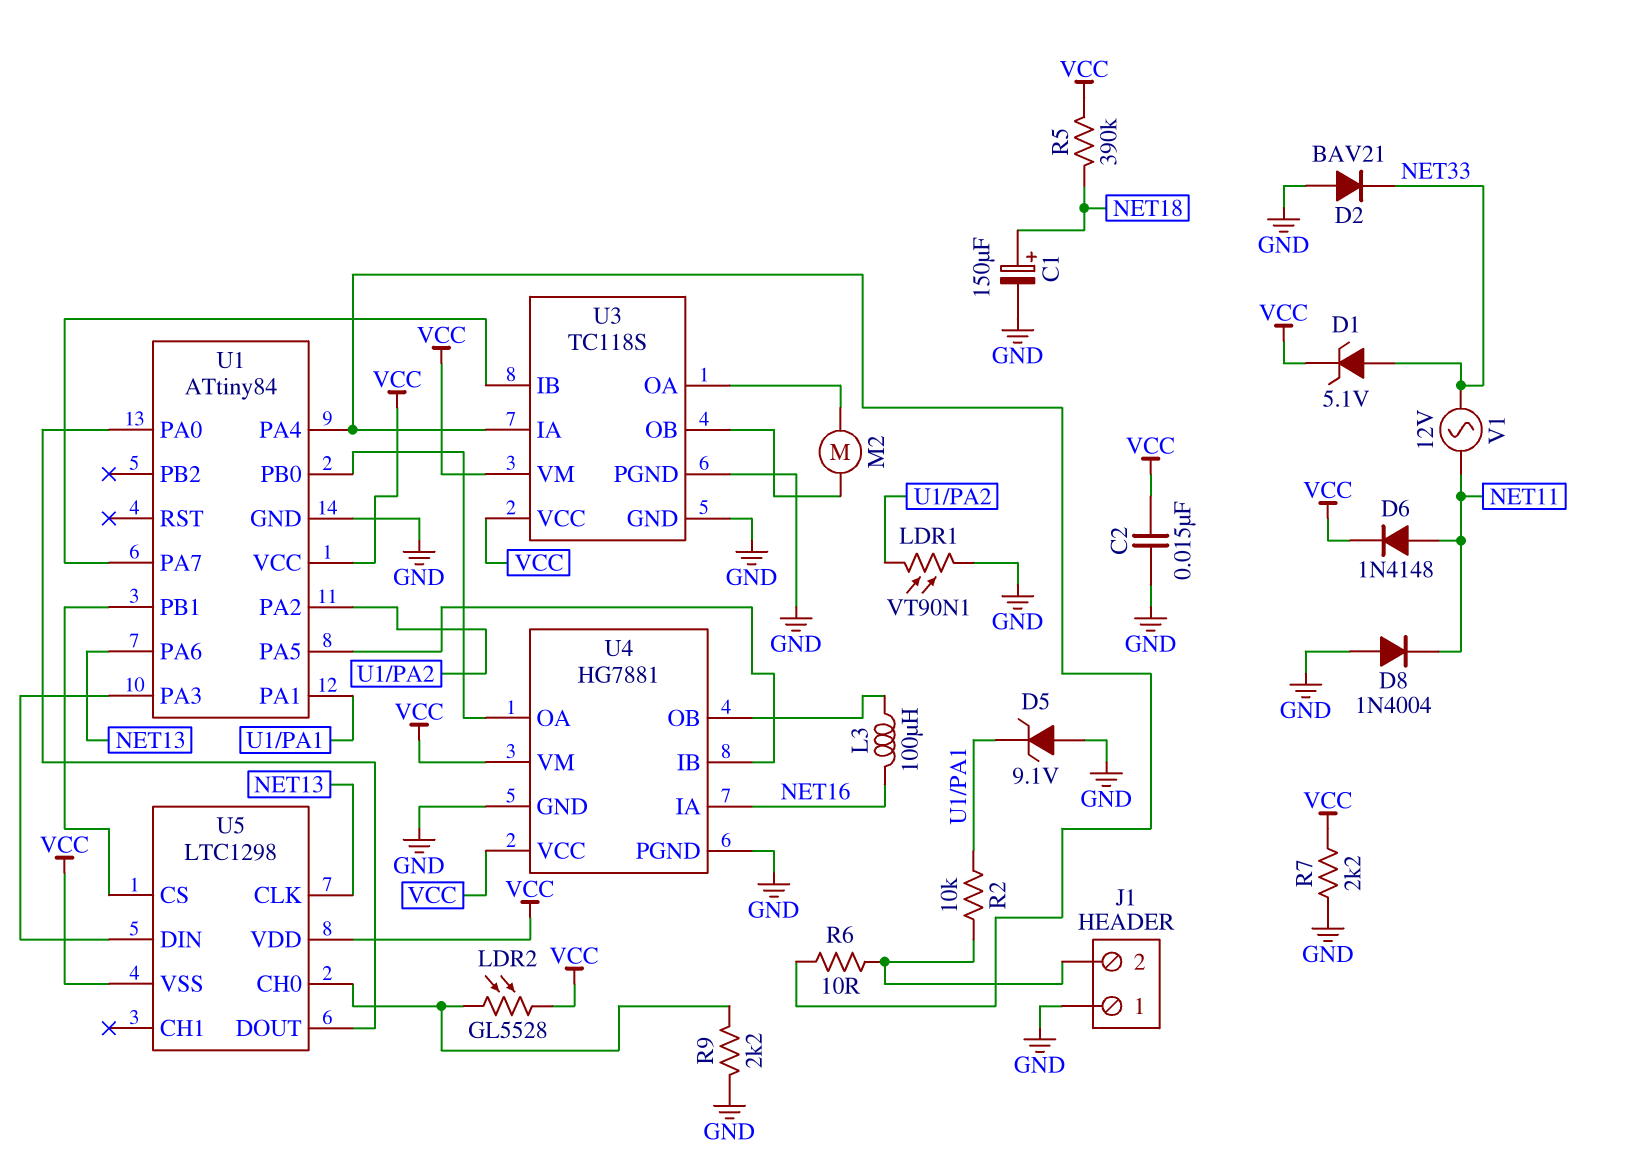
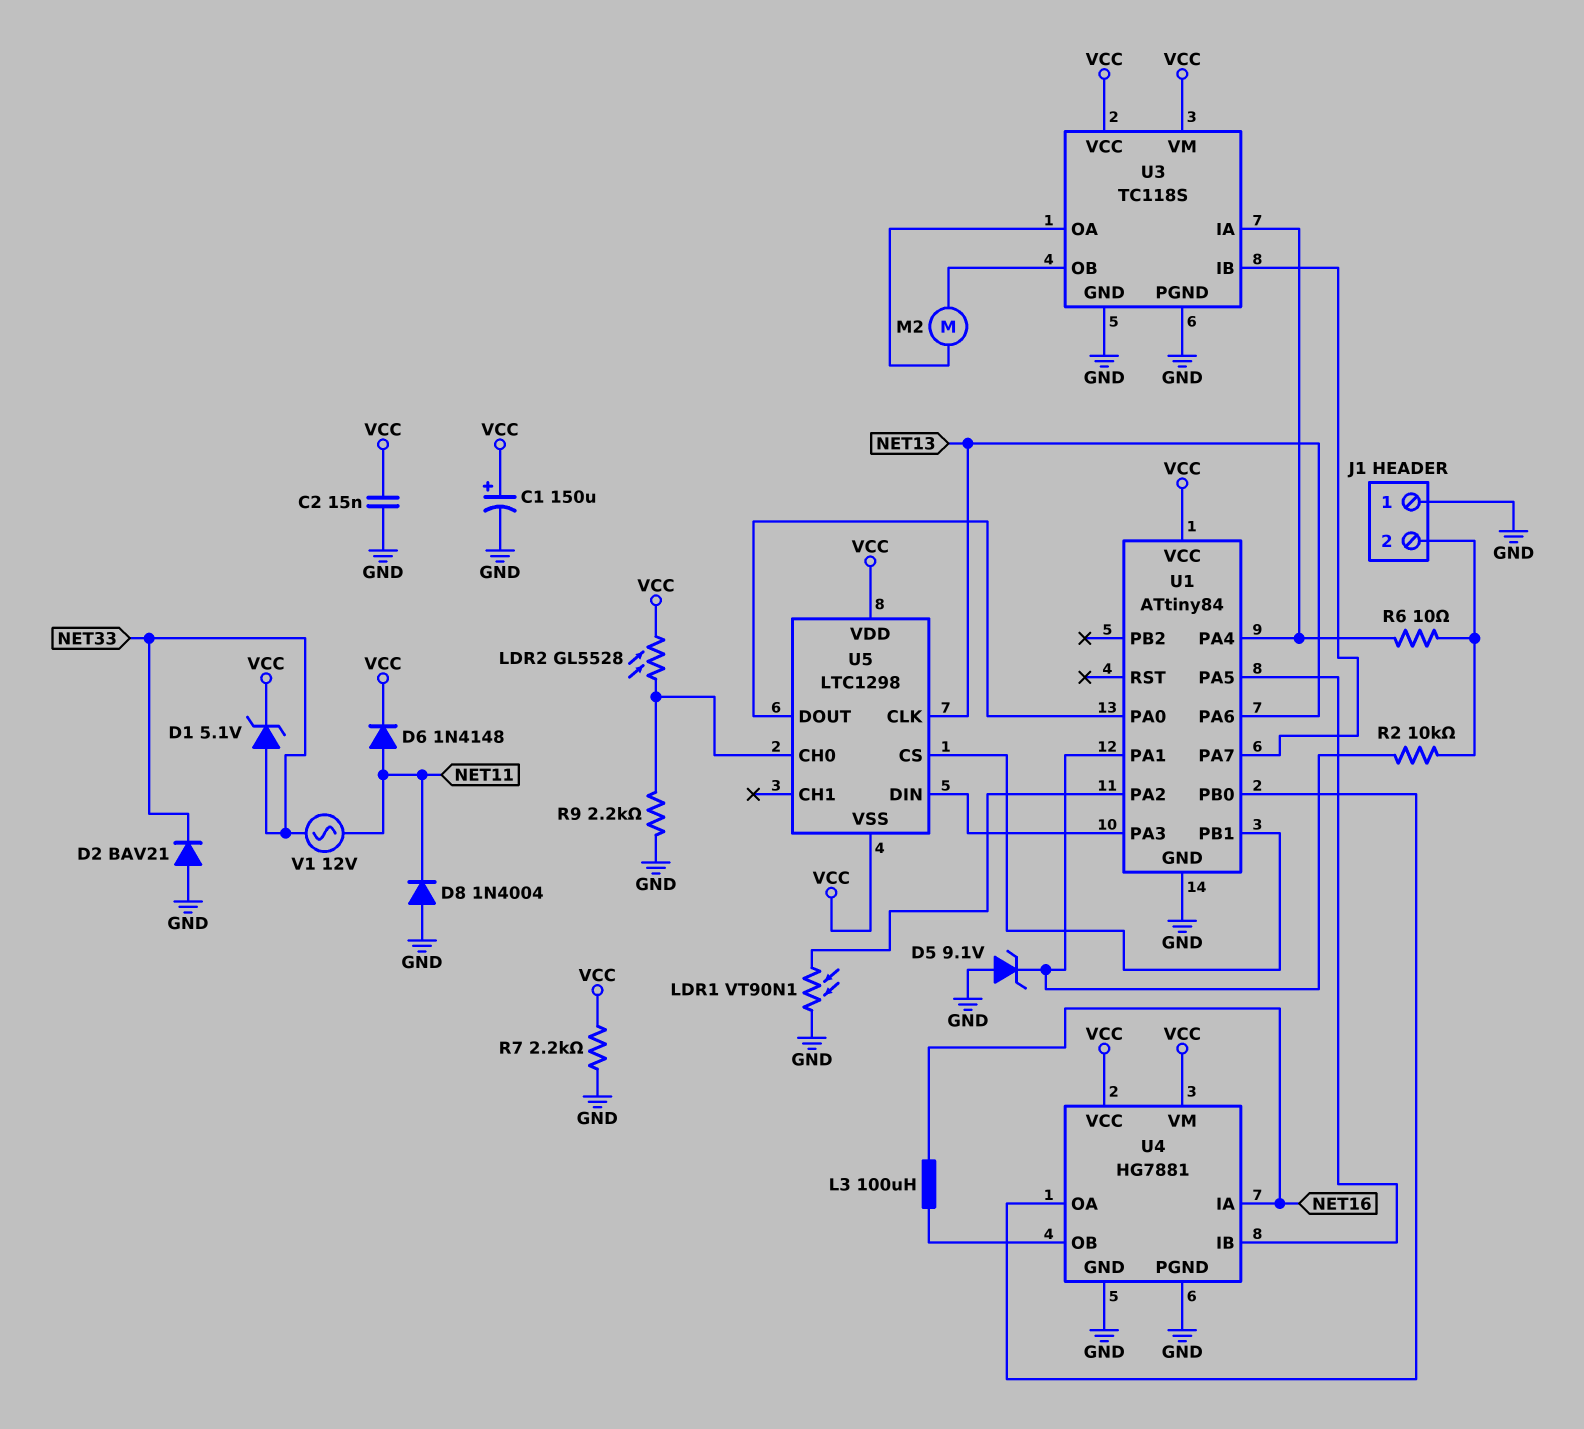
C1: 150uF (plus NET18, minus GND) -> 150uF (plus VCC, minus GND)
R5: 390k (NET18, VCC) -> none

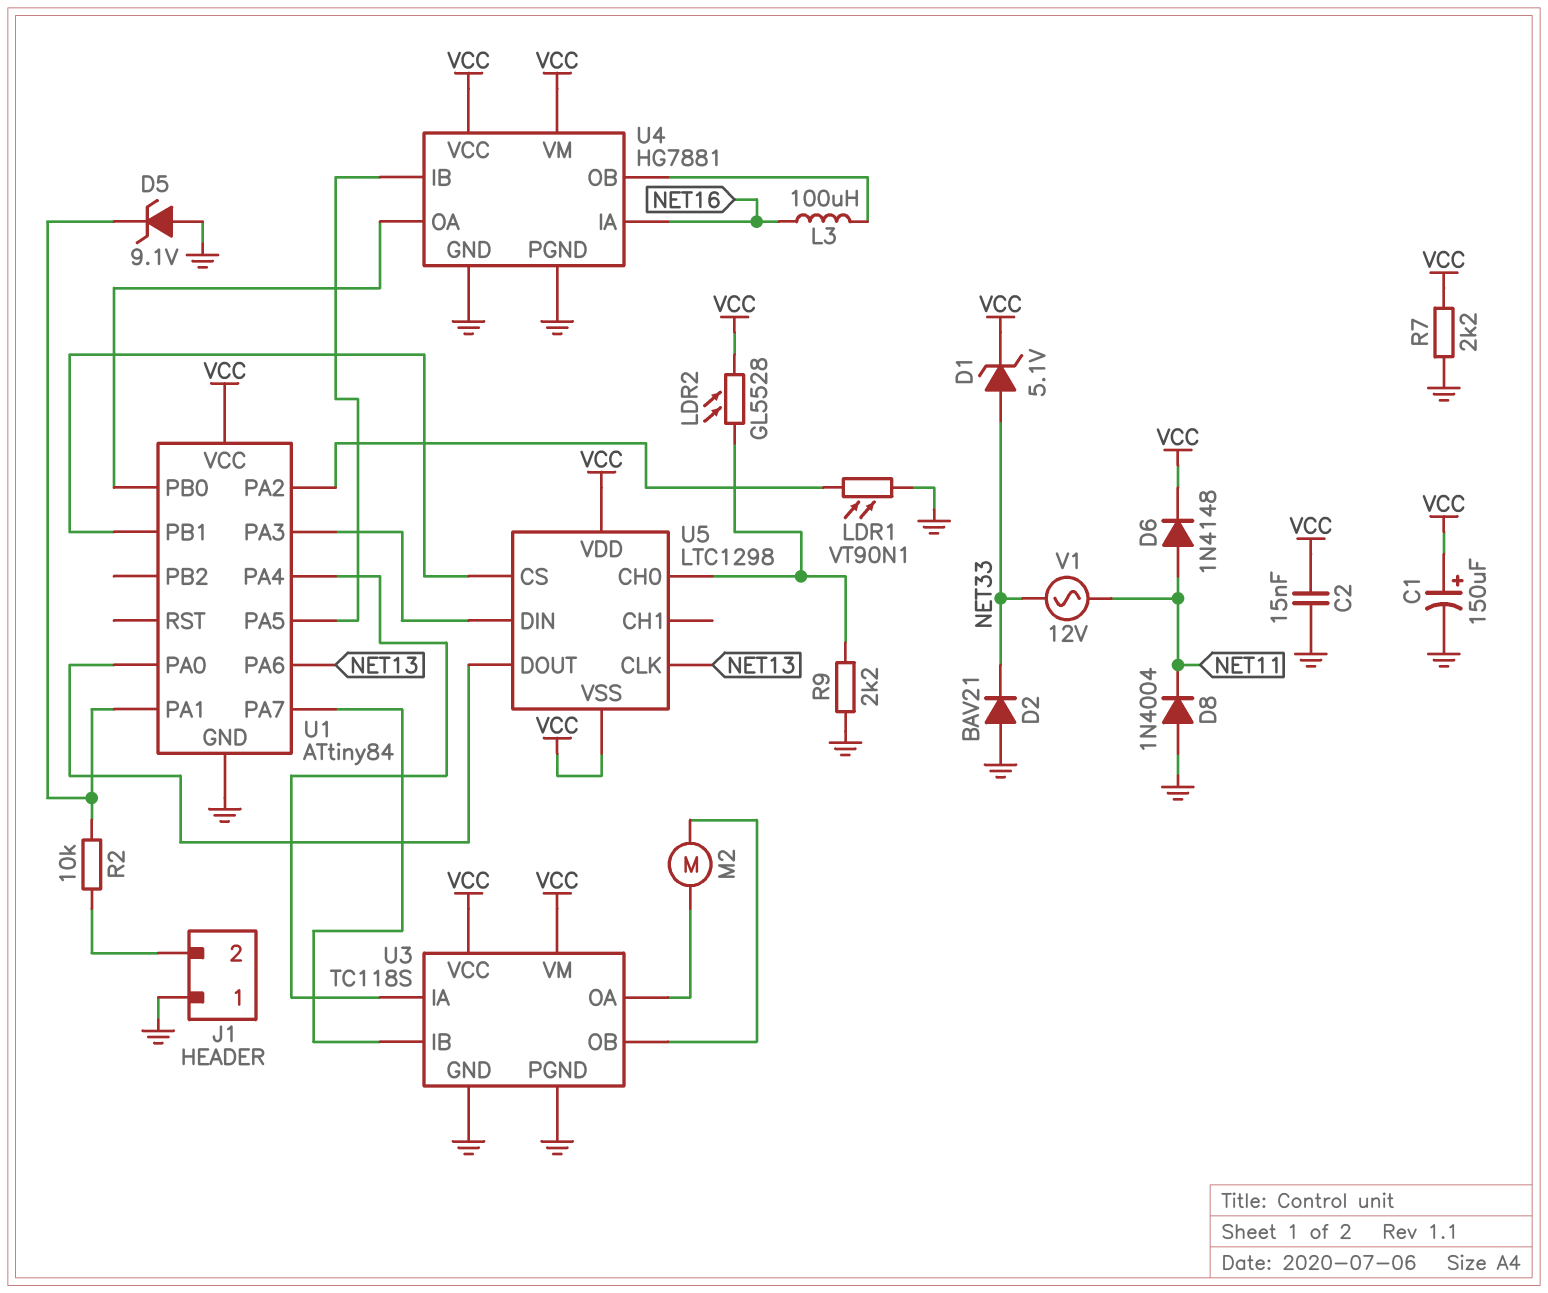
R6: 10 (J1/2, U1/PA4) -> none

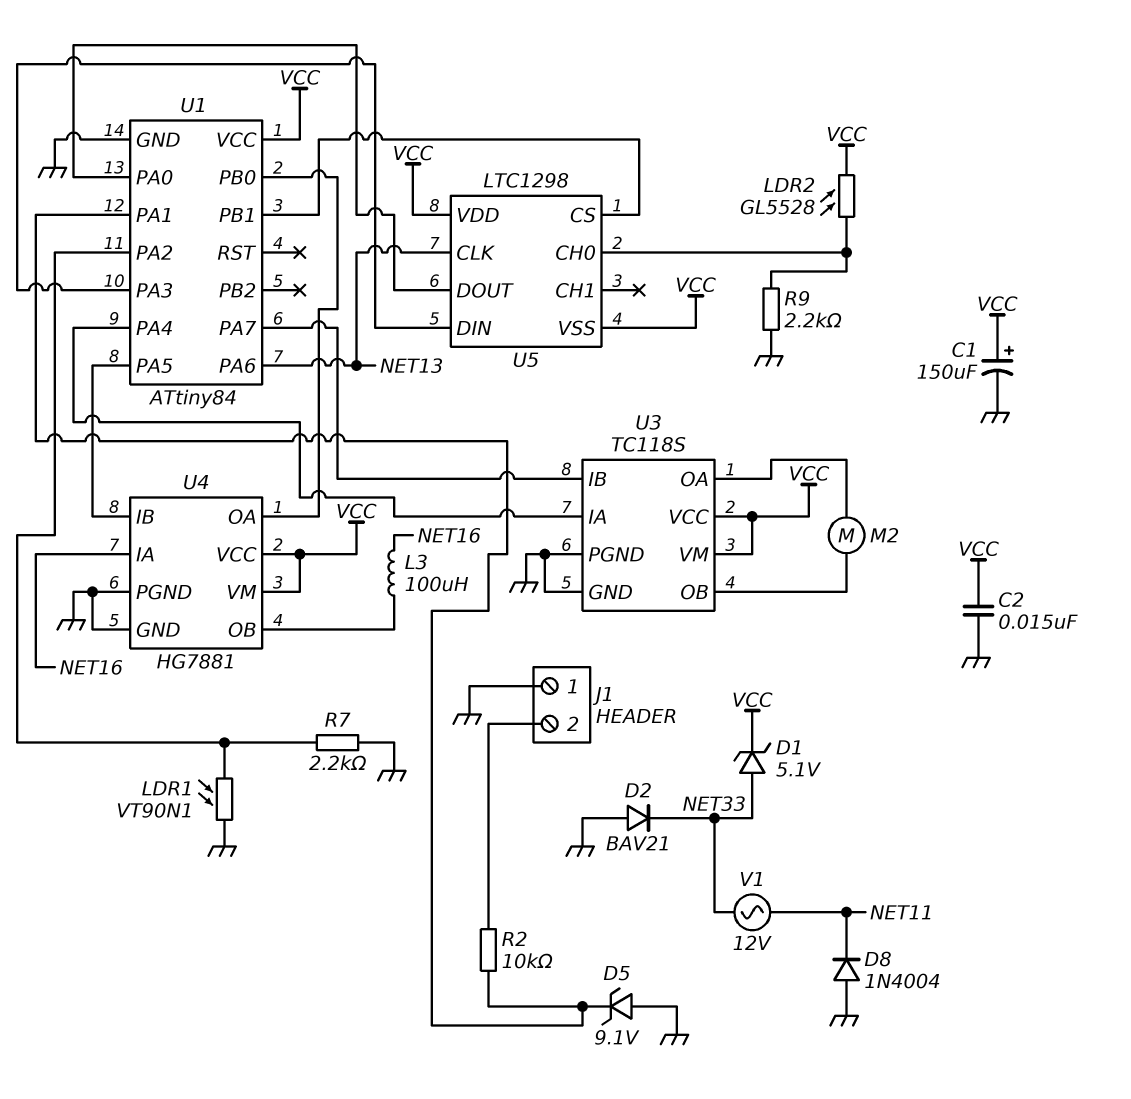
D6: diode 1N4148 (A NET11, K VCC) -> none
R7: 2.2k (GND, VCC) -> 2.2k (GND, U1/PA2)

